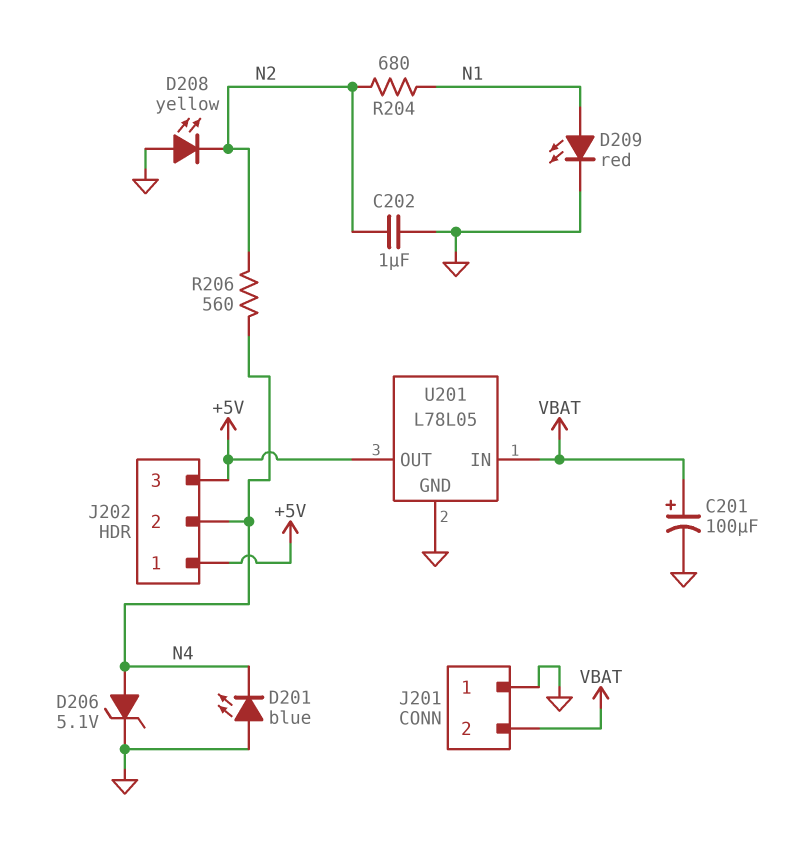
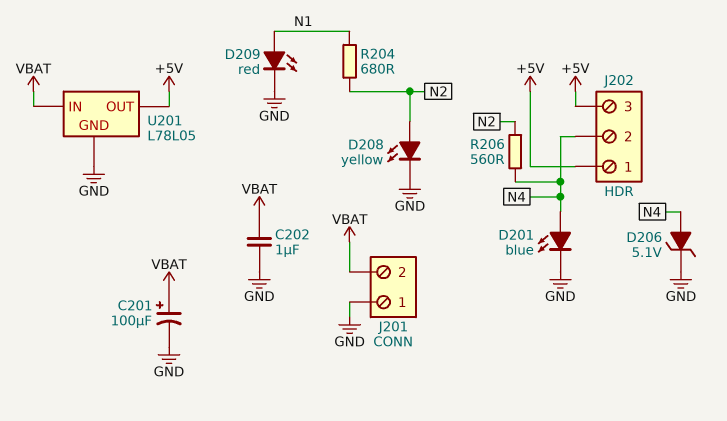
C202: 1uF (GND, N2) -> 1uF (GND, VBAT)
D201: LED blue (A GND, K N4) -> LED blue (A N4, K GND)
D208: LED yellow (A GND, K N2) -> LED yellow (A N2, K GND)

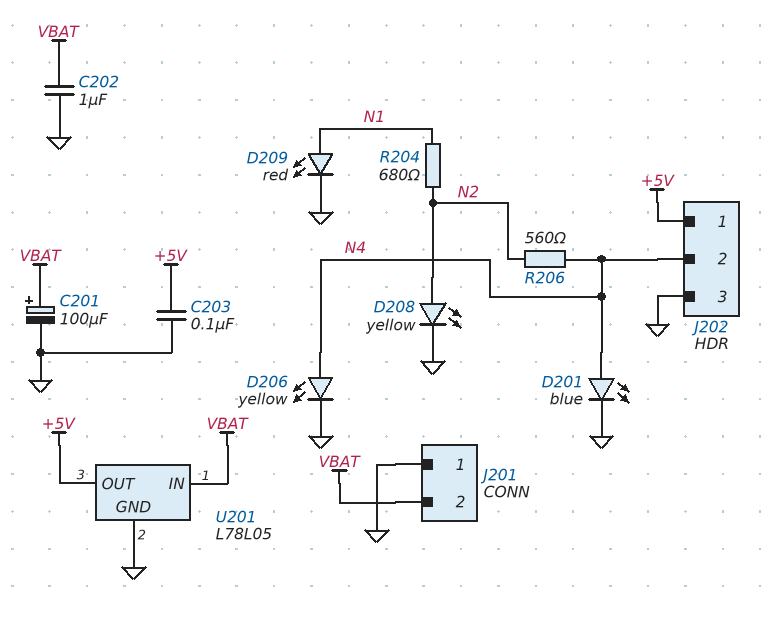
C203: none -> 100nF (+5V, GND)
D206: zener 5.1V (A N4, K GND) -> LED yellow (A N4, K GND)
J202 pin 3: +5V -> GND

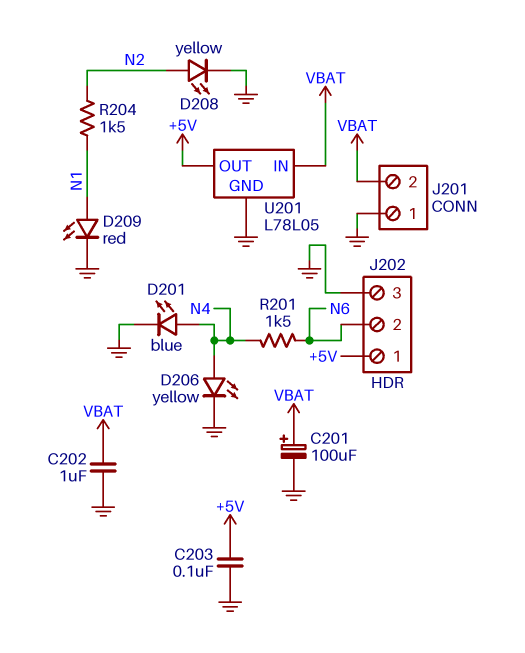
J202 pin 2: N4 -> N6
R201: none -> 1.5k (N4, N6)
R204: 680 (N1, N2) -> 1.5k (N1, N2)
R206: 560 (N2, N4) -> none

